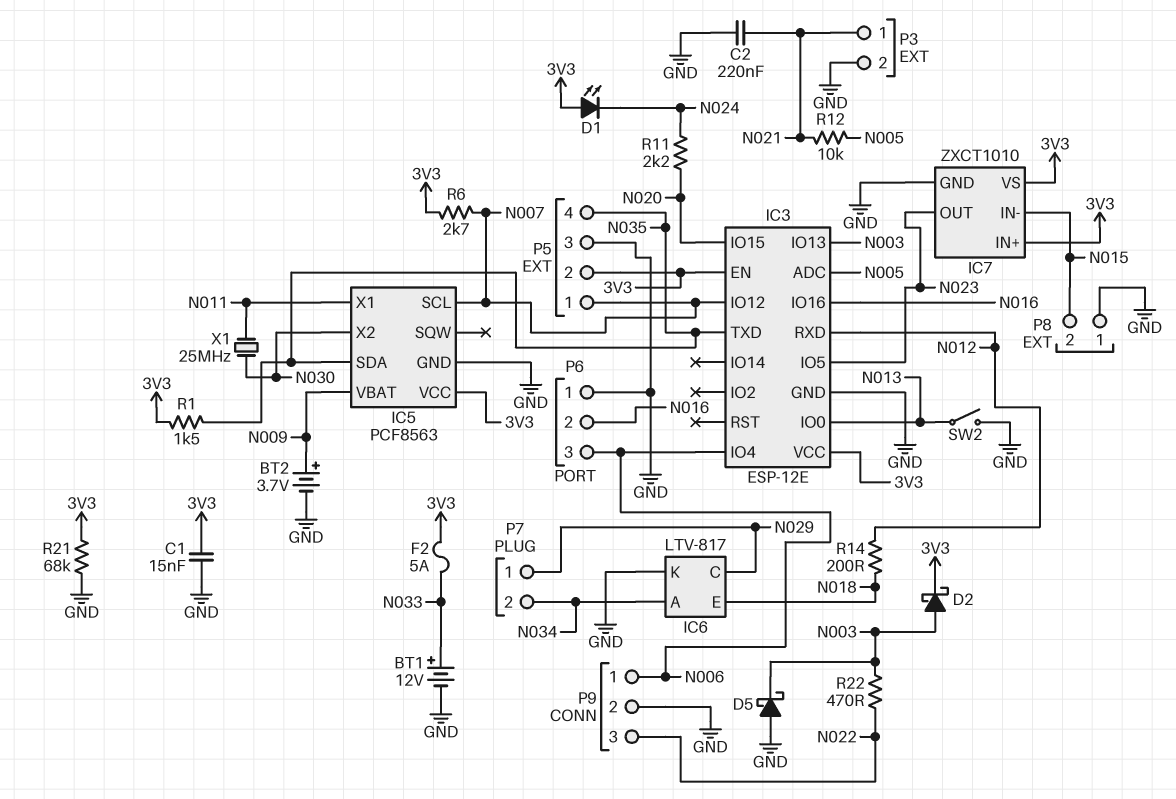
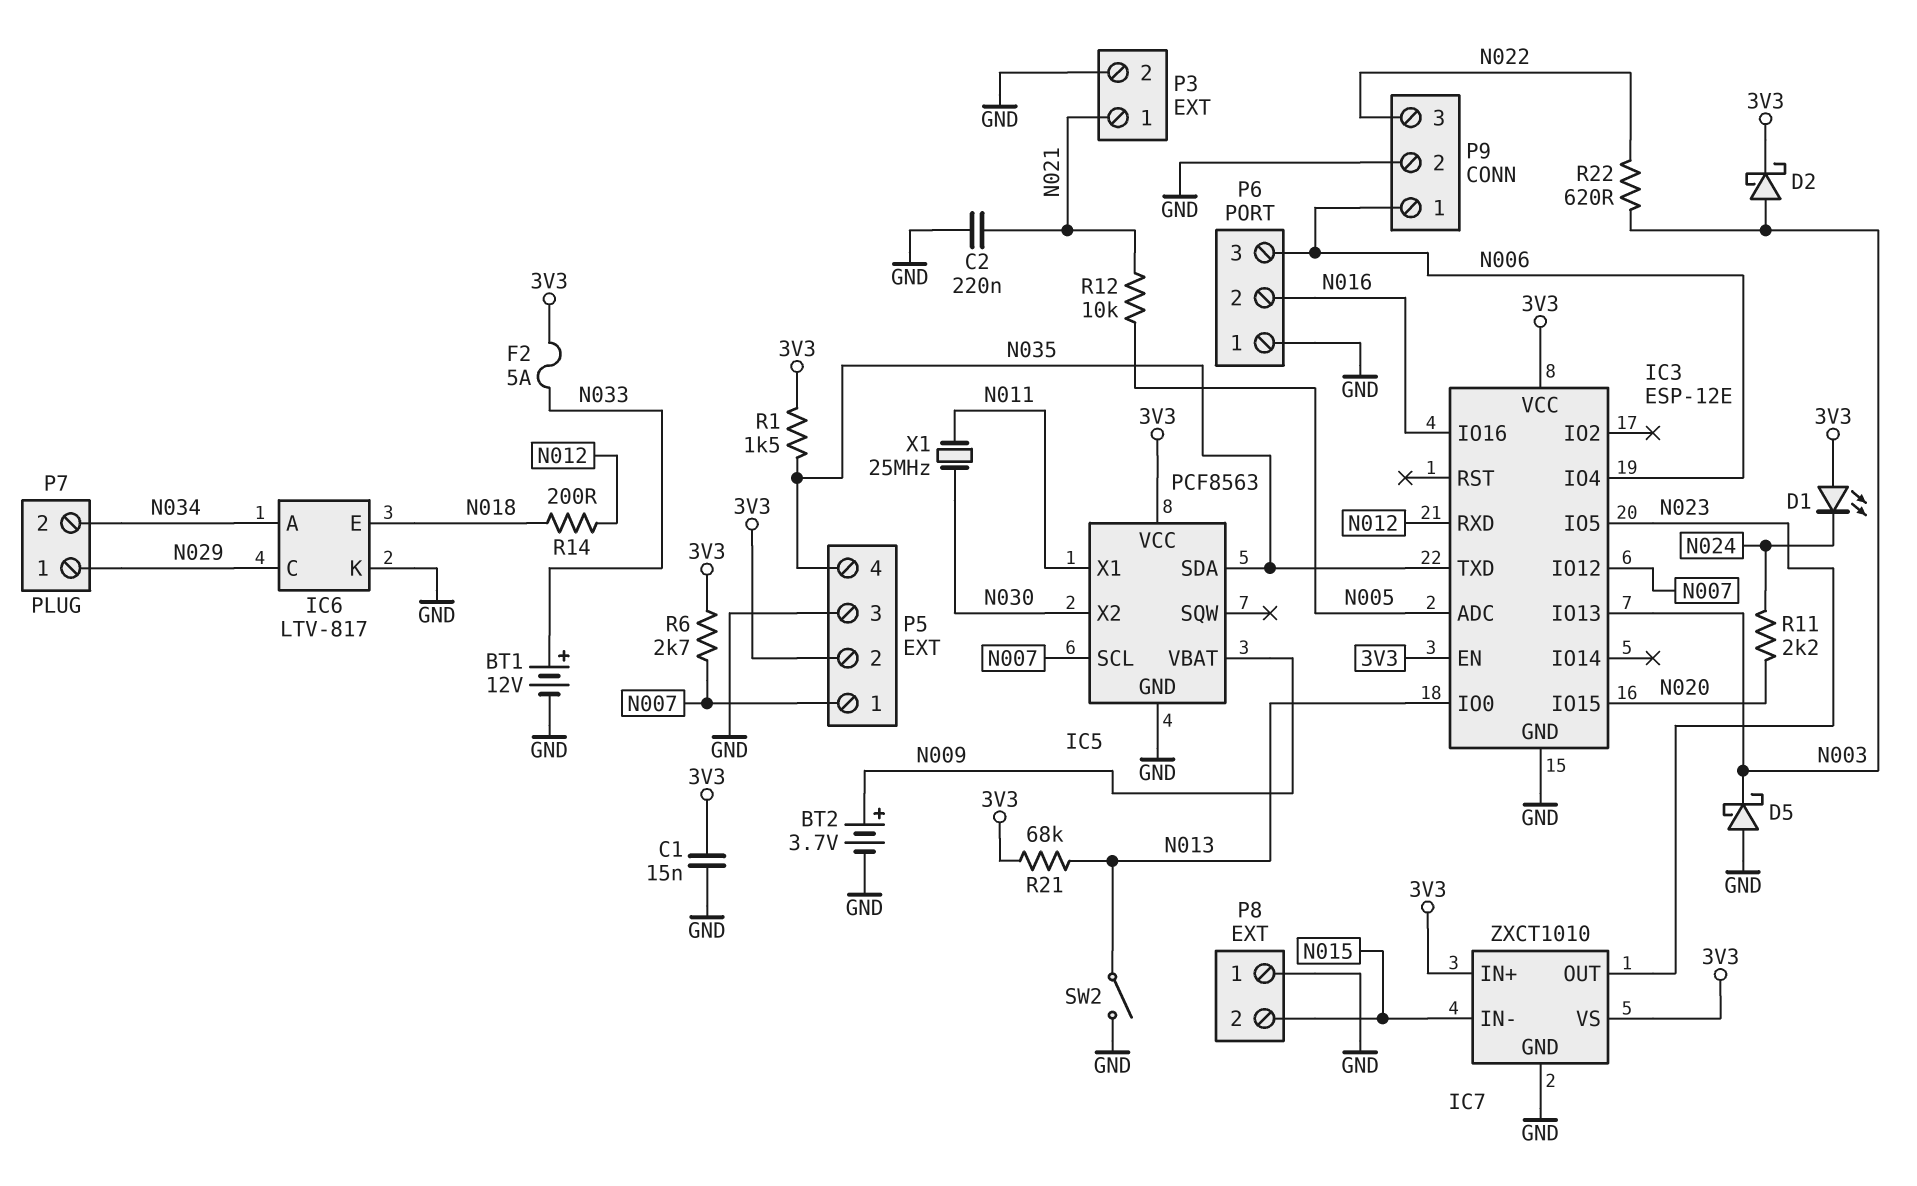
R21: 68k (3V3, GND) -> 68k (3V3, N013)
R22: 470 (N003, N022) -> 620 (N003, N022)

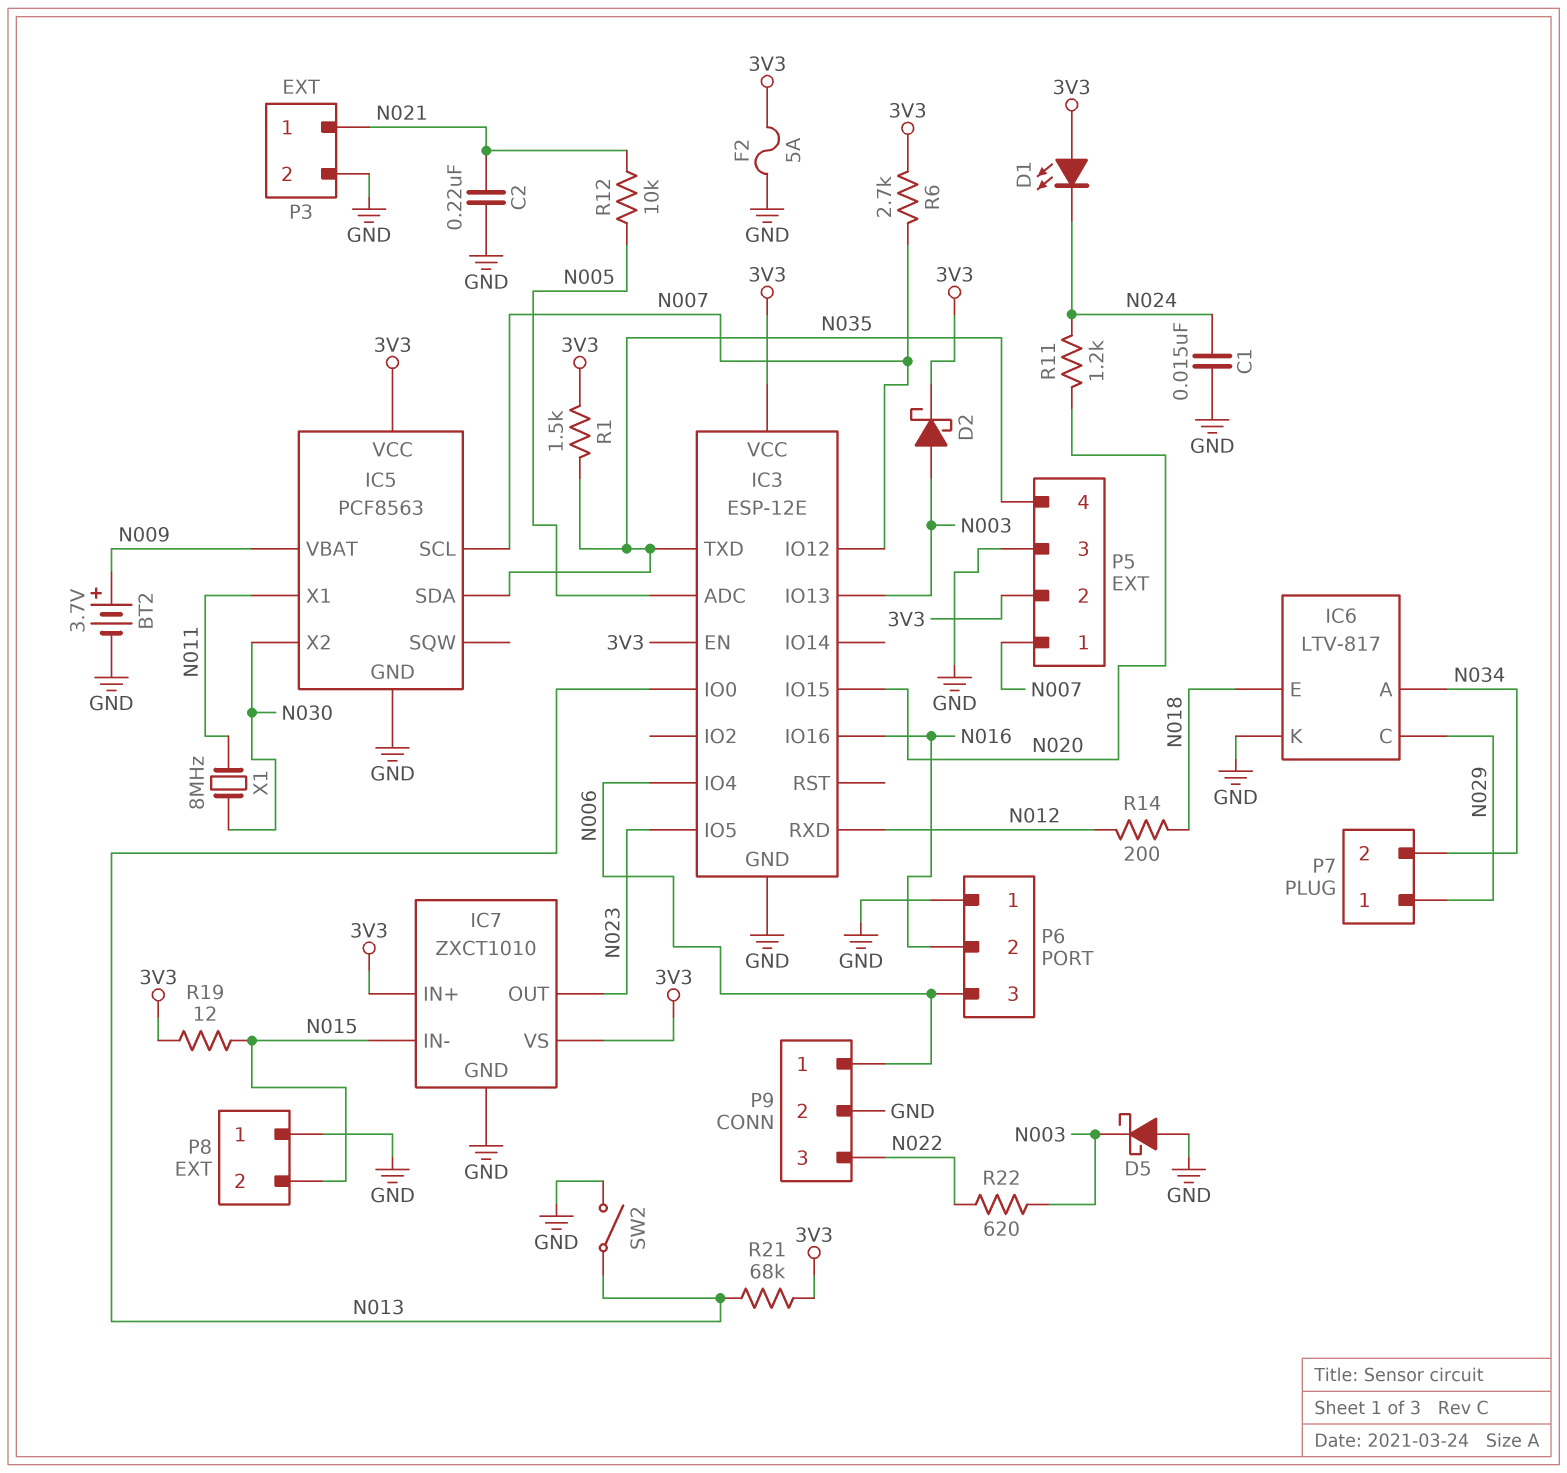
BT1: 12V (plus N033, minus GND) -> none
C1: 15nF (3V3, GND) -> 15nF (GND, N024)
F2: 5A (3V3, N033) -> 5A (3V3, GND)
R11: 2.2k (N020, N024) -> 1.2k (N020, N024)
R19: none -> 12 (3V3, N015)
X1: 25MHz (N011, N030) -> 8MHz (N011, N030)

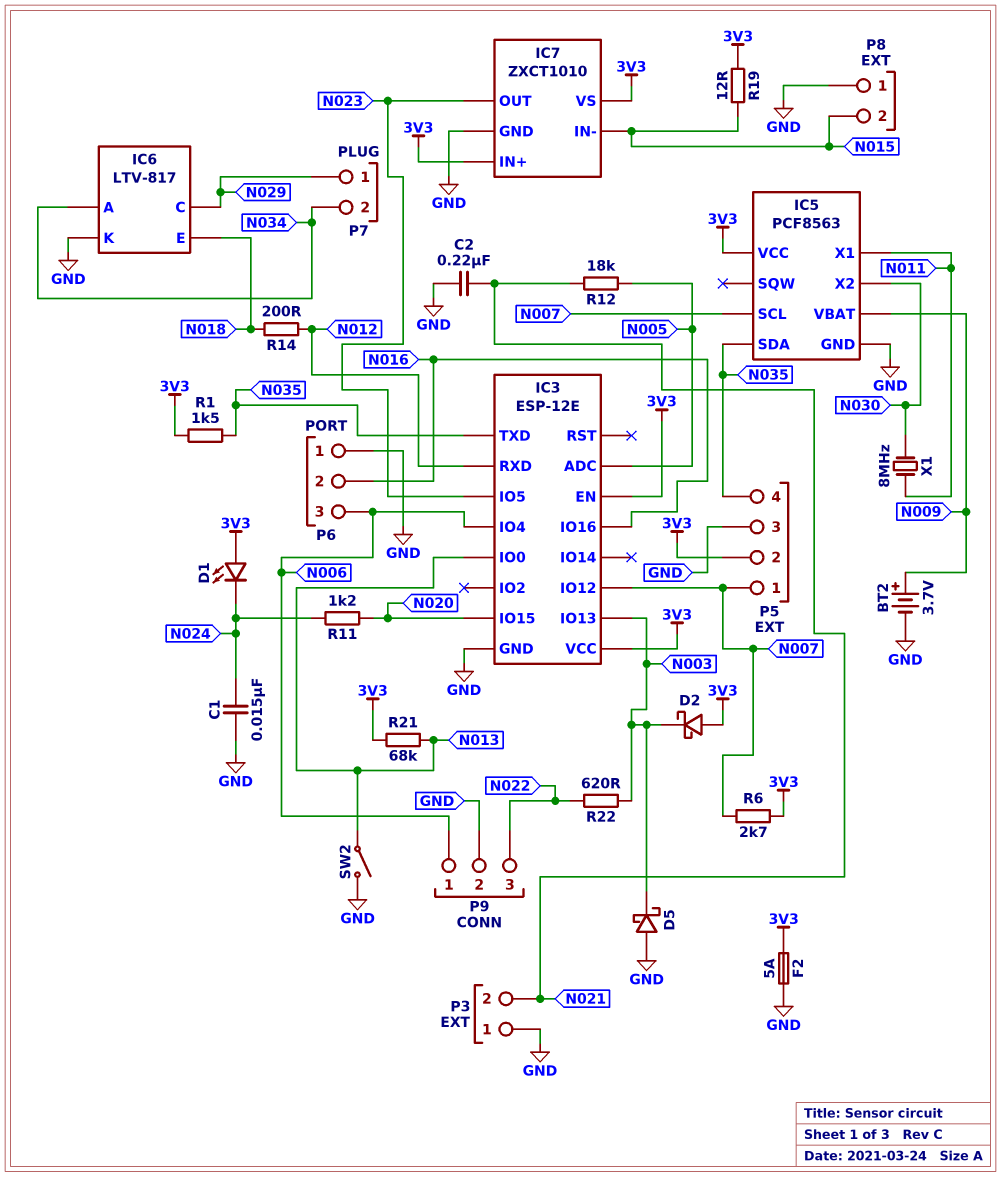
D2: schottky (A N003, K 3V3) -> schottky (A 3V3, K N003)
P3 pin 1: N021 -> GND
P3 pin 2: GND -> N021
R12: 10k (N005, N021) -> 18k (N005, N021)

